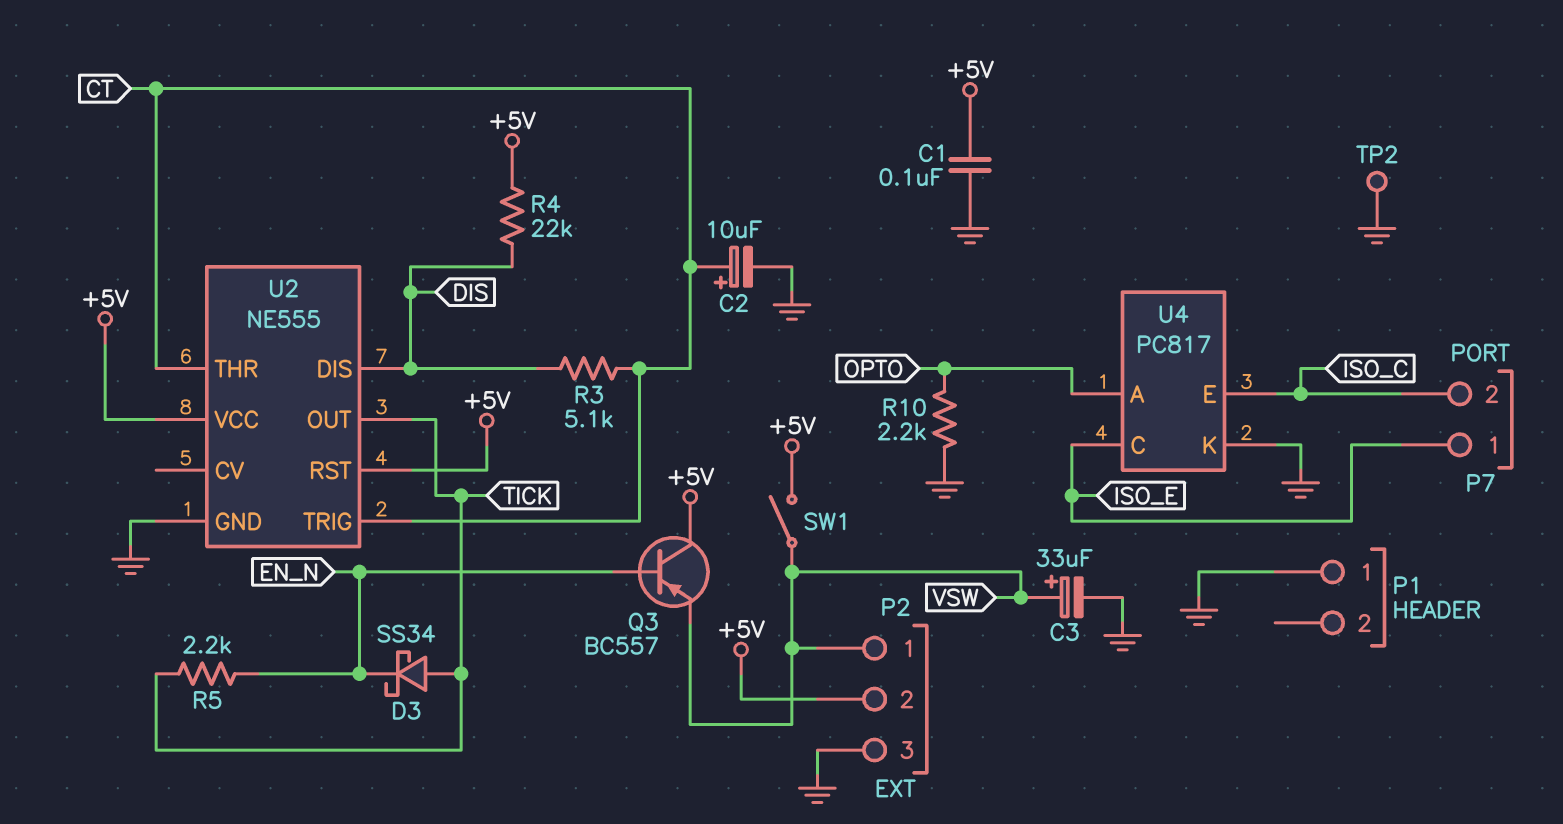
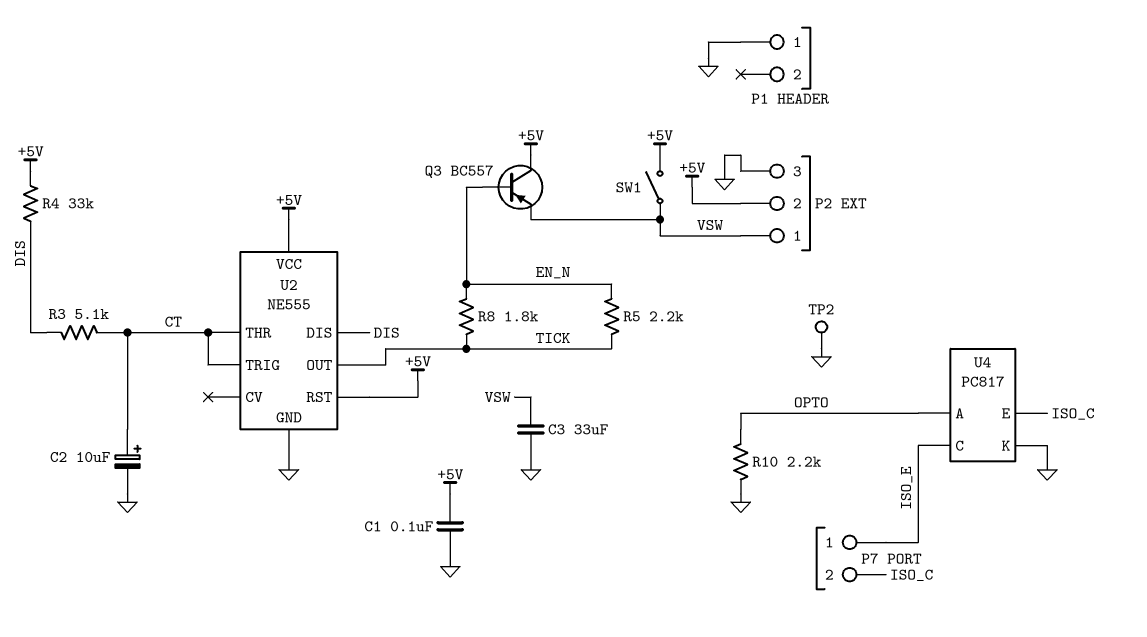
C3: 33uF (plus VSW, minus GND) -> 33uF (GND, VSW)
D3: schottky SS34 (A TICK, K EN_N) -> none
R4: 22k (+5V, DIS) -> 33k (+5V, DIS)
R8: none -> 1.8k (EN_N, TICK)

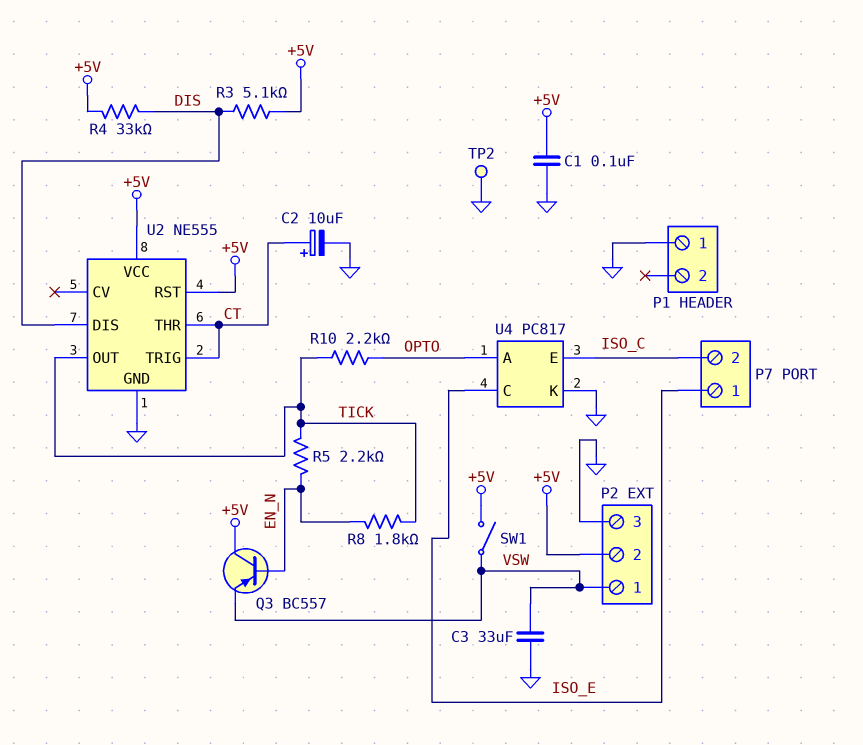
R3: 5.1k (CT, DIS) -> 5.1k (+5V, DIS)
R10: 2.2k (GND, OPTO) -> 2.2k (OPTO, TICK)

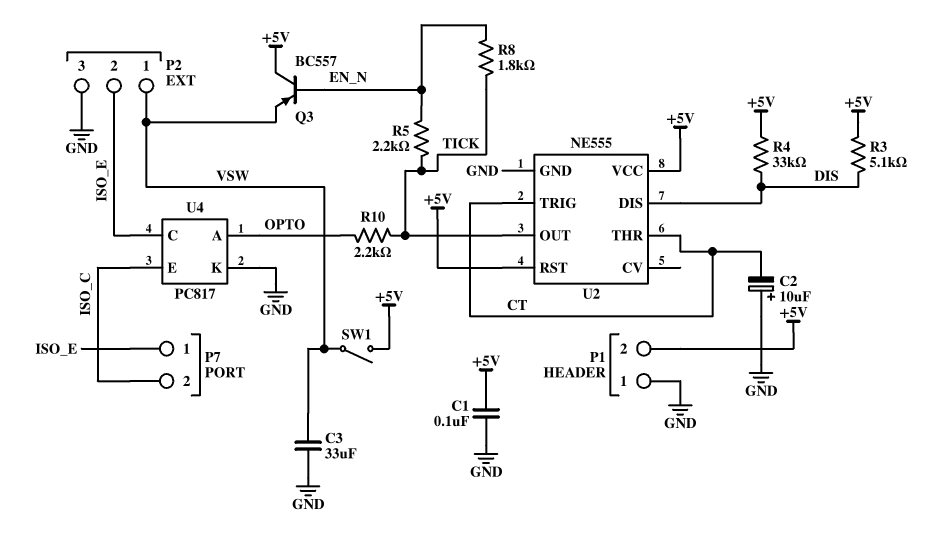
C2: 10uF (plus CT, minus GND) -> 10uF (plus GND, minus CT)
P1 pin 2: none -> +5V
P2 pin 2: +5V -> ISO_E
TP2: test point (GND) -> none

